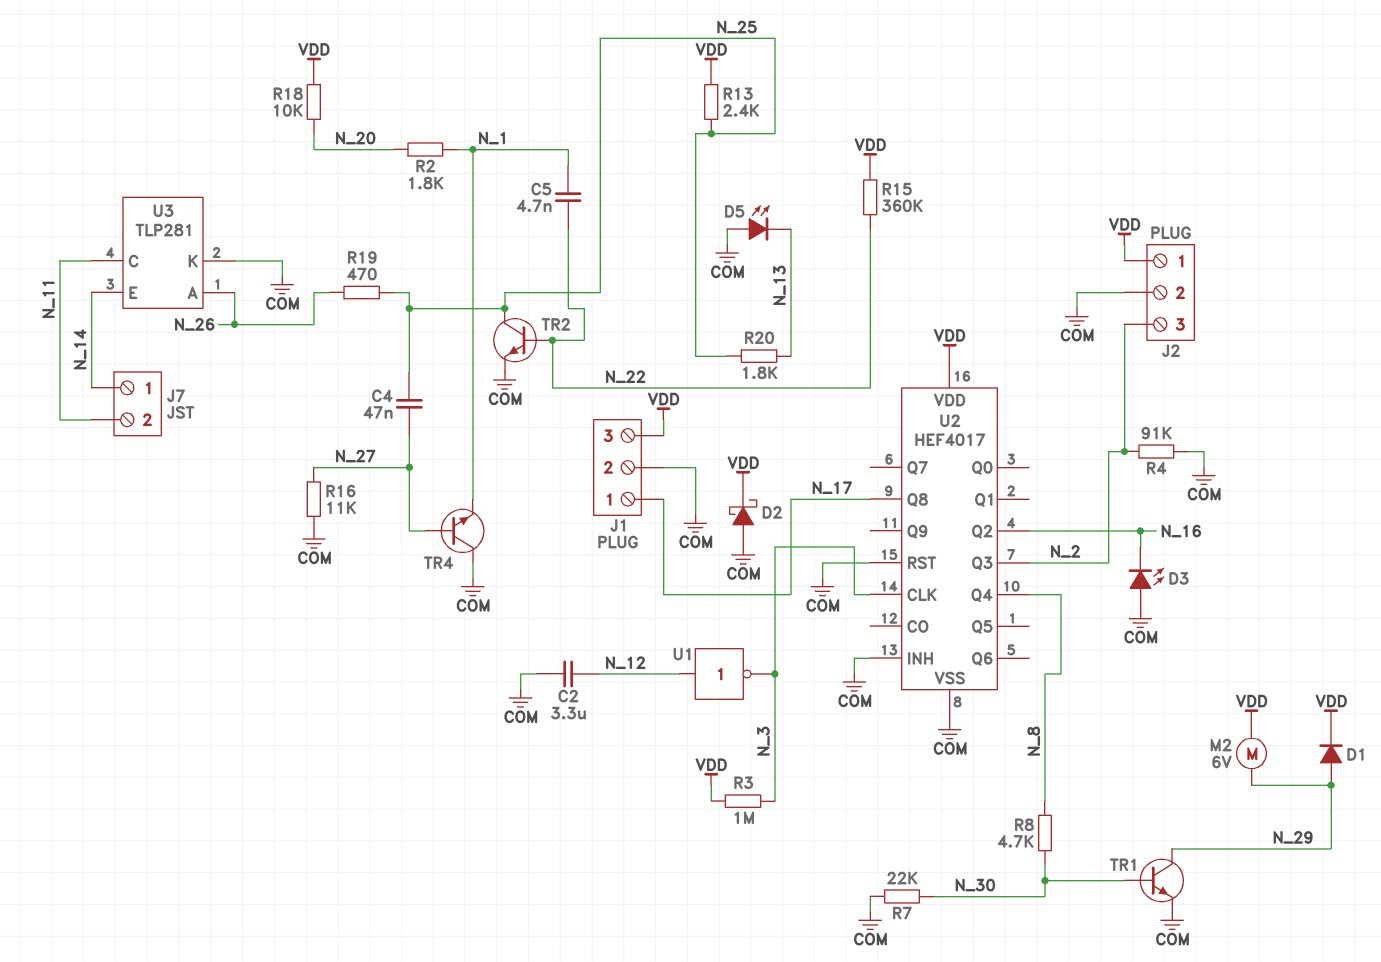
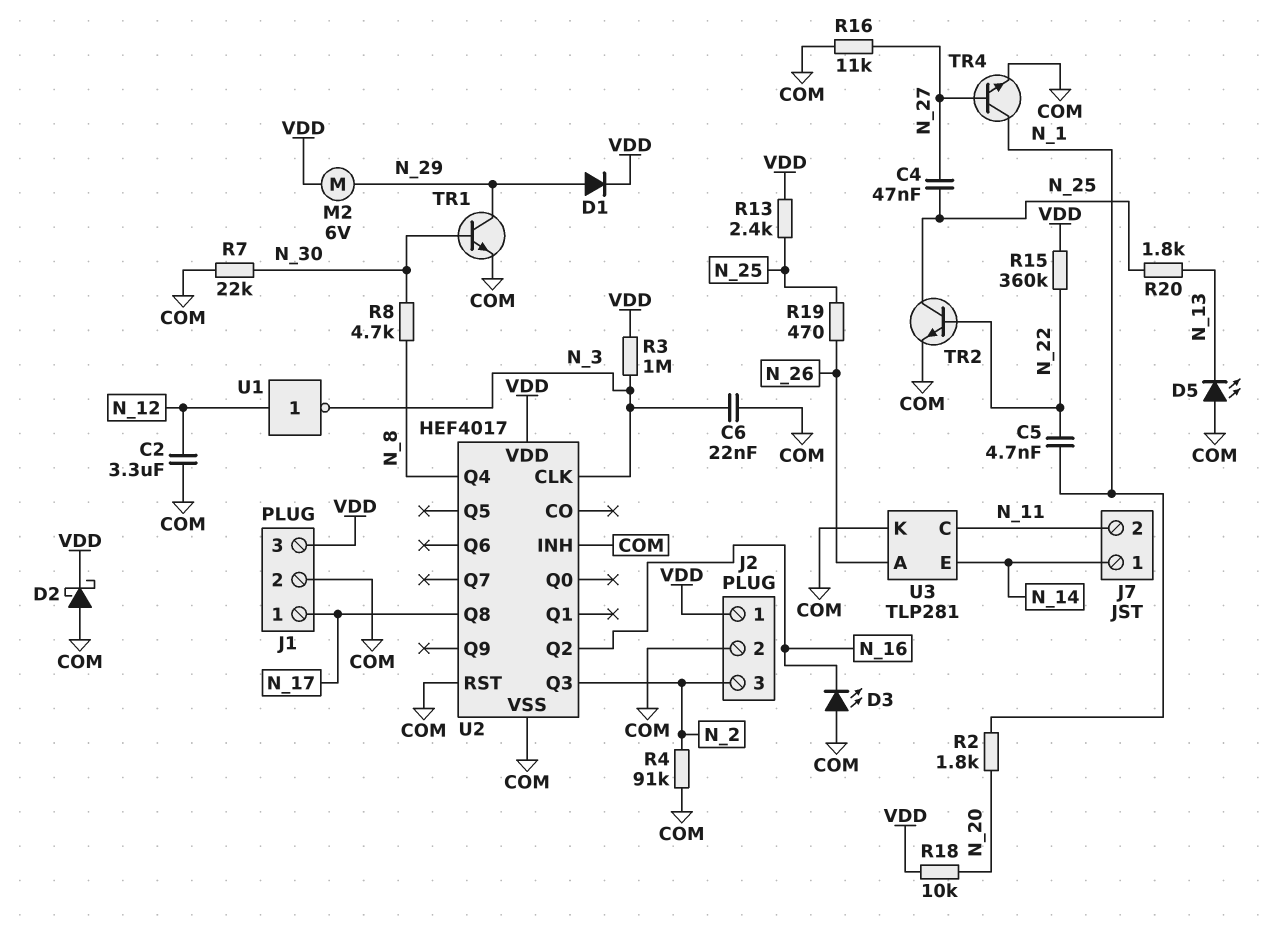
C6: none -> 22nF (COM, N_3)
TR4: NPN (B N_27, C COM, E N_1) -> NPN (B N_27, C N_1, E COM)

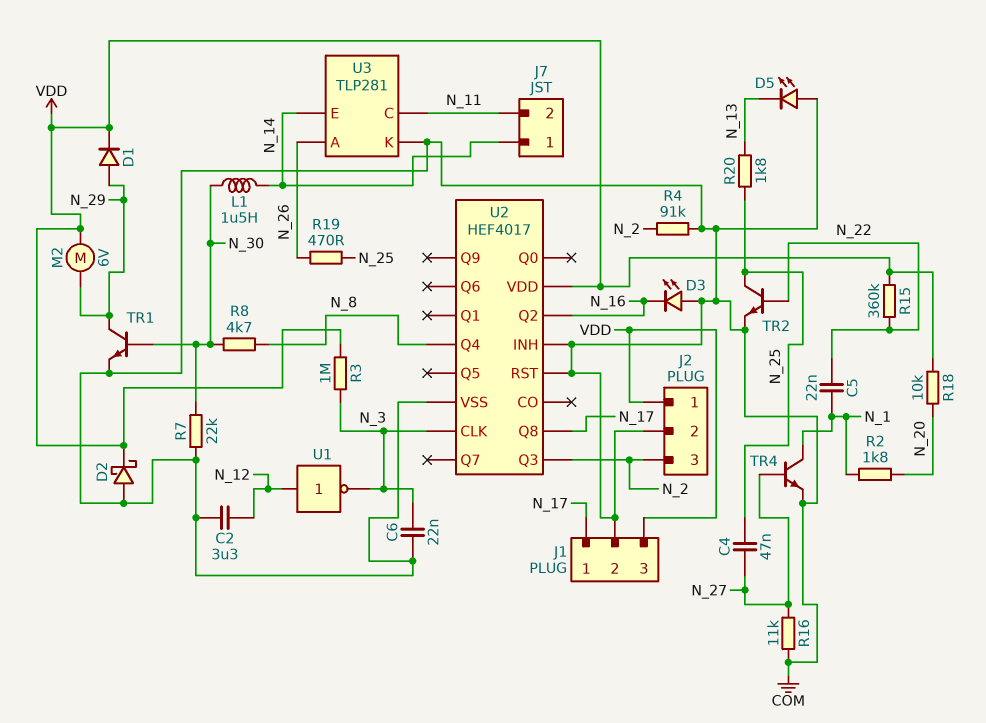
C5: 4.7nF (N_1, N_22) -> 22nF (N_1, N_22)
L1: none -> 1.5uH (N_14, N_30)
R13: 2.4k (N_25, VDD) -> none

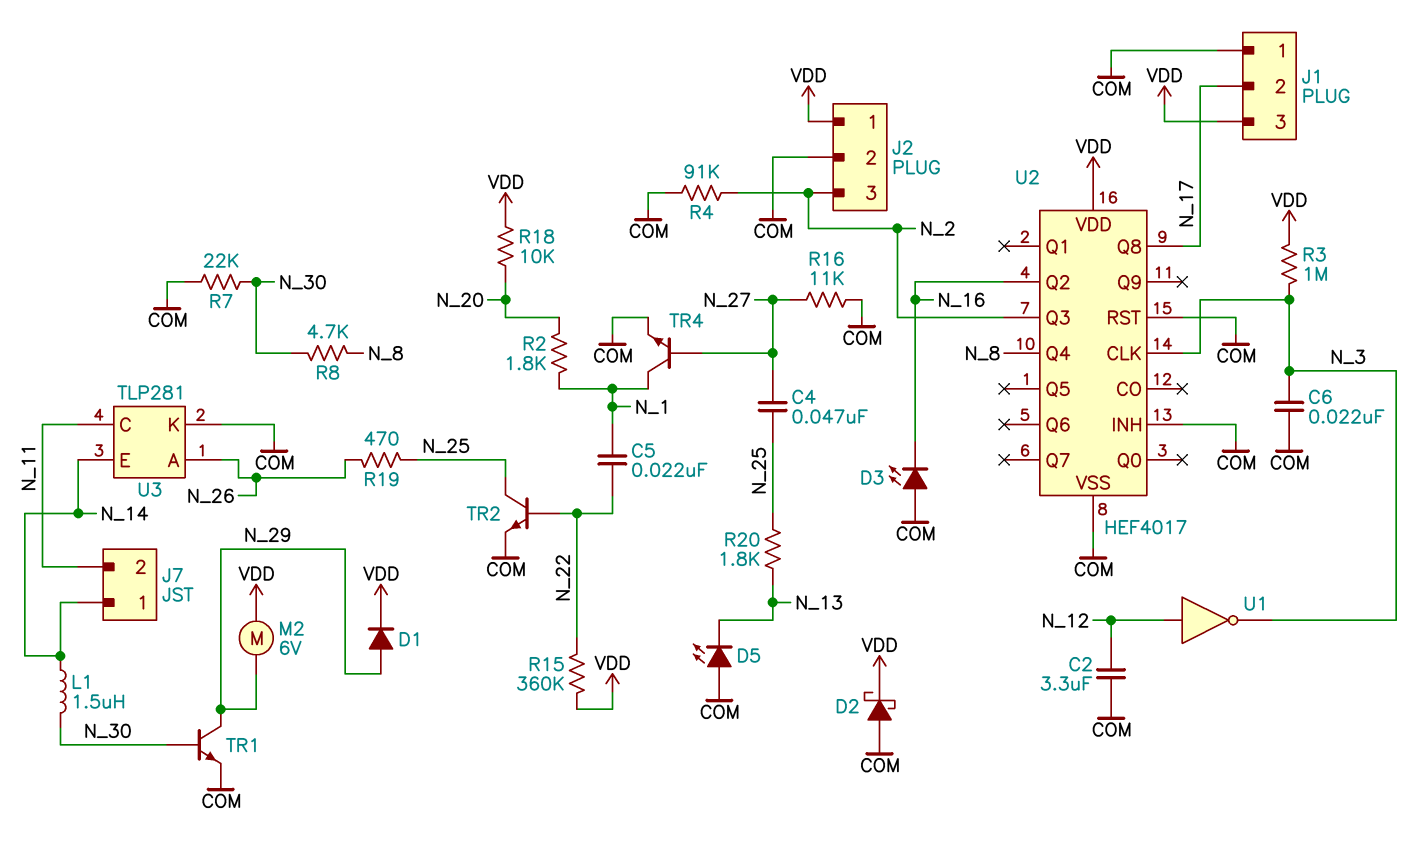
J1 pin 1: N_17 -> COM
J1 pin 2: COM -> N_17

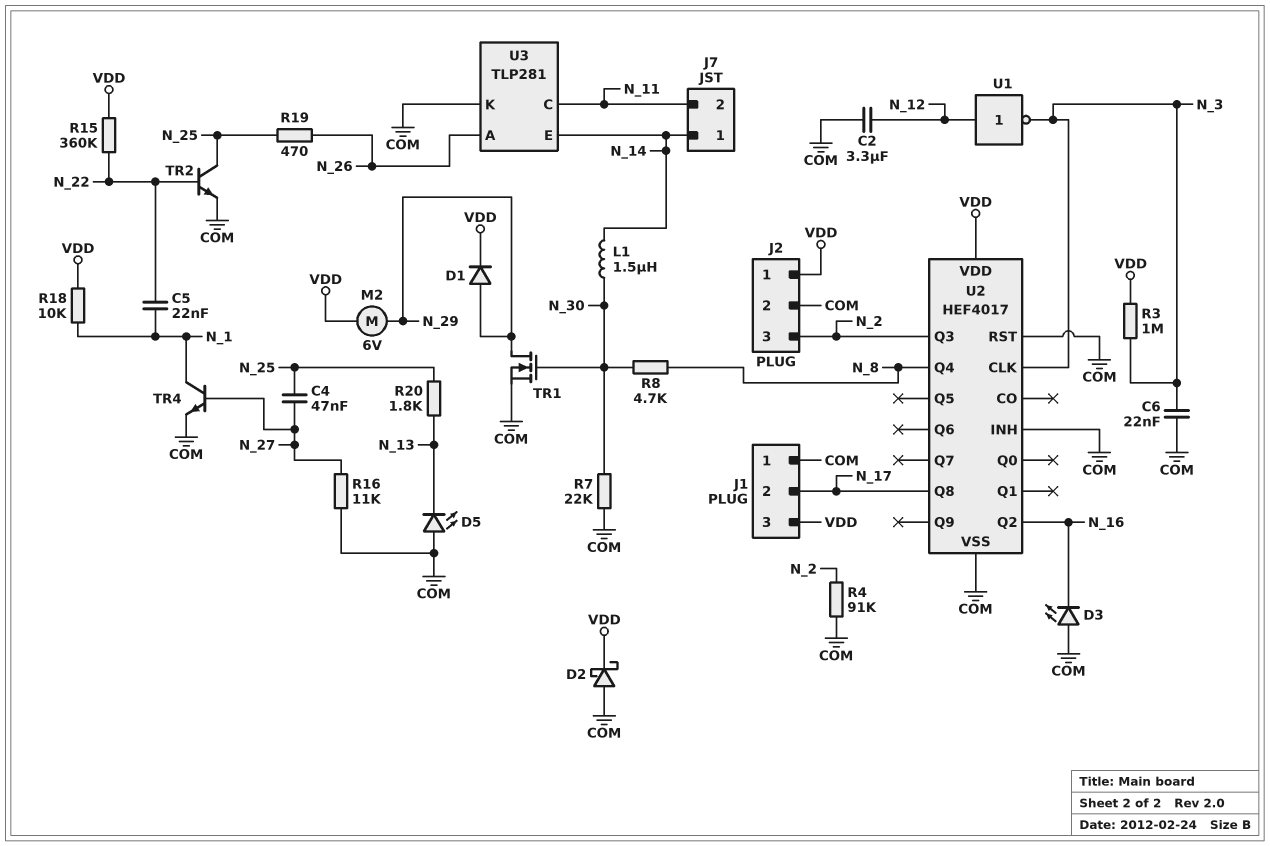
R2: 1.8k (N_1, N_20) -> none
R18: 10k (N_20, VDD) -> 10k (N_1, VDD)
TR1: NPN (B N_30, C N_29, E COM) -> NMOS (G N_30, D N_29, S COM)

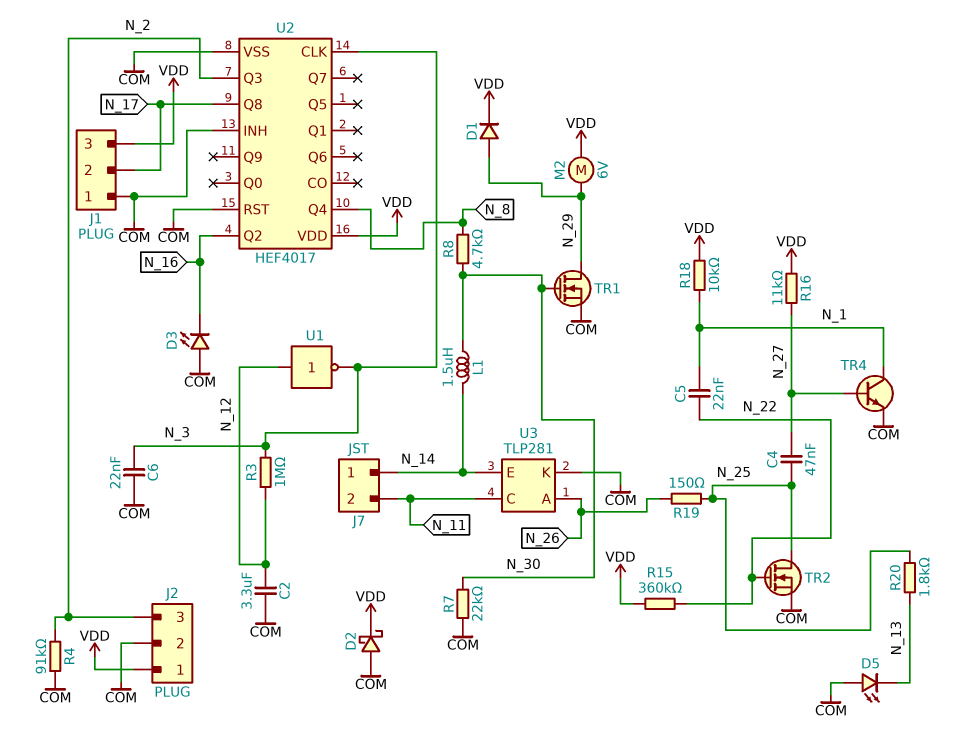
R3: 1M (N_3, VDD) -> 1M (N_3, N_12)
R16: 11k (COM, N_27) -> 11k (N_27, VDD)
R19: 470 (N_25, N_26) -> 150 (N_25, N_26)
TR2: NPN (B N_22, C N_25, E COM) -> NMOS (G N_22, D N_25, S COM)

